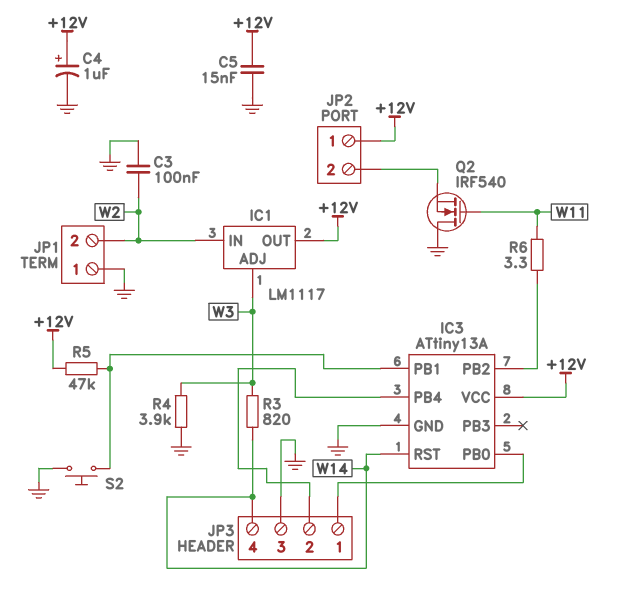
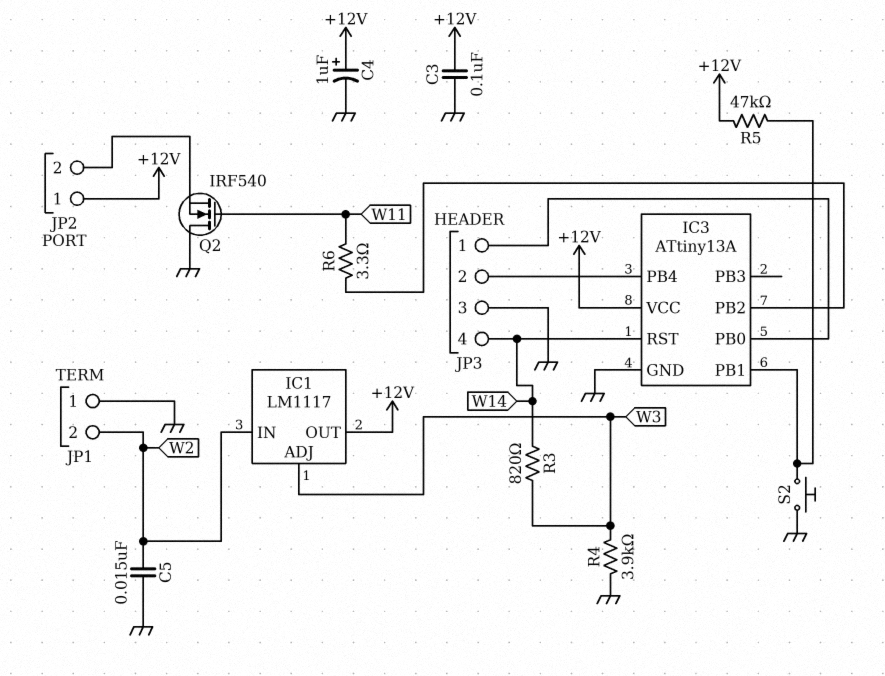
C3: 100nF (GND, W2) -> 100nF (+12V, GND)
C5: 15nF (+12V, GND) -> 15nF (GND, W2)

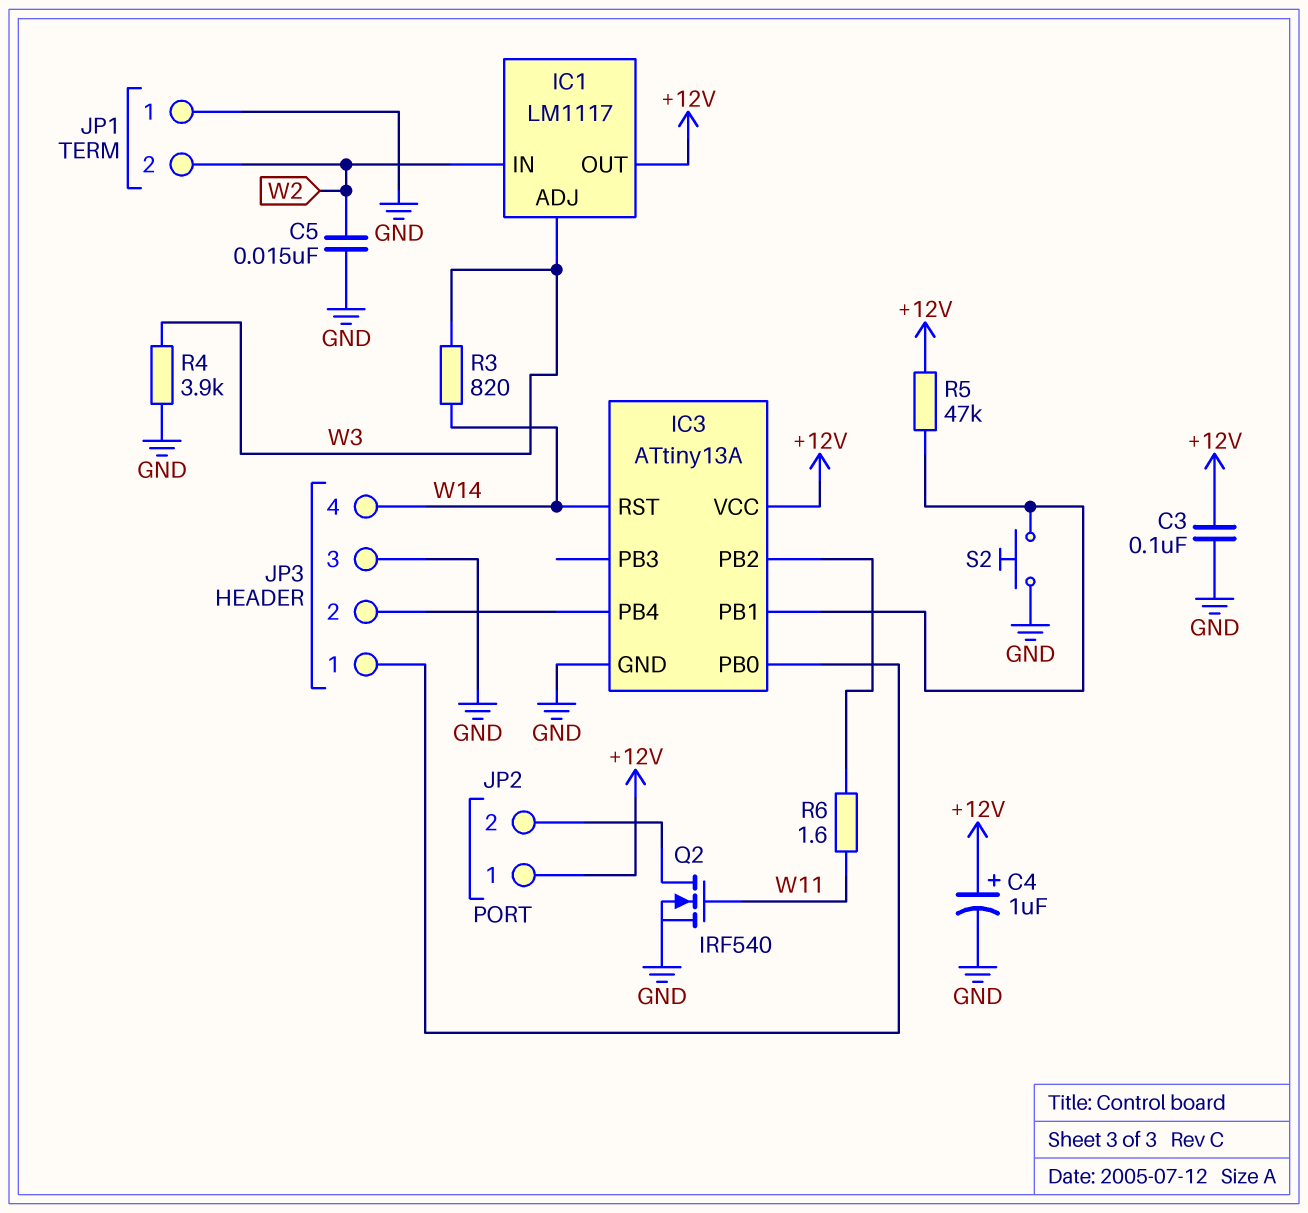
Q2: NMOS IRF540 (G W11, D GND, S JP2/2) -> NMOS IRF540 (G W11, D JP2/2, S GND)
R6: 3.3 (IC3/PB2, W11) -> 1.6 (IC3/PB2, W11)

